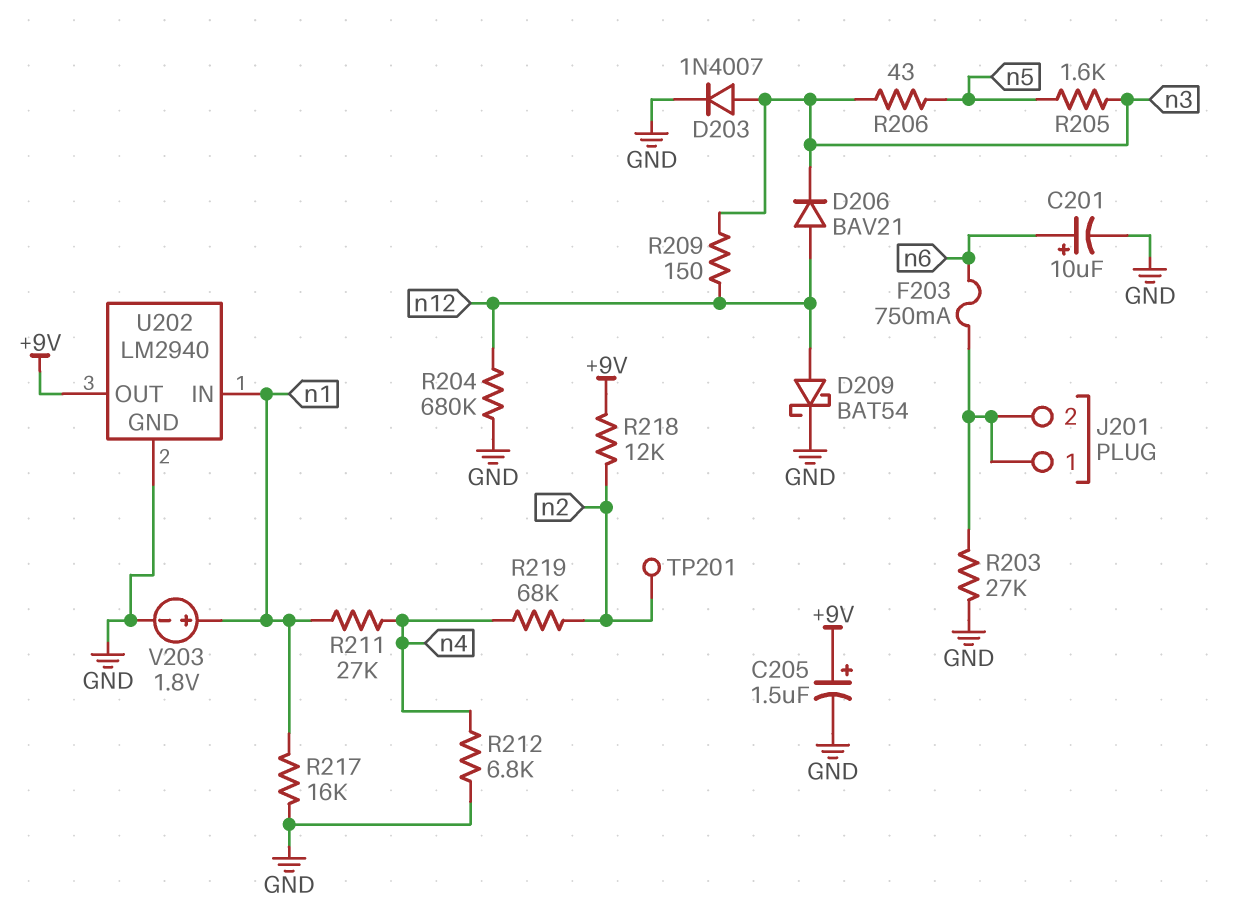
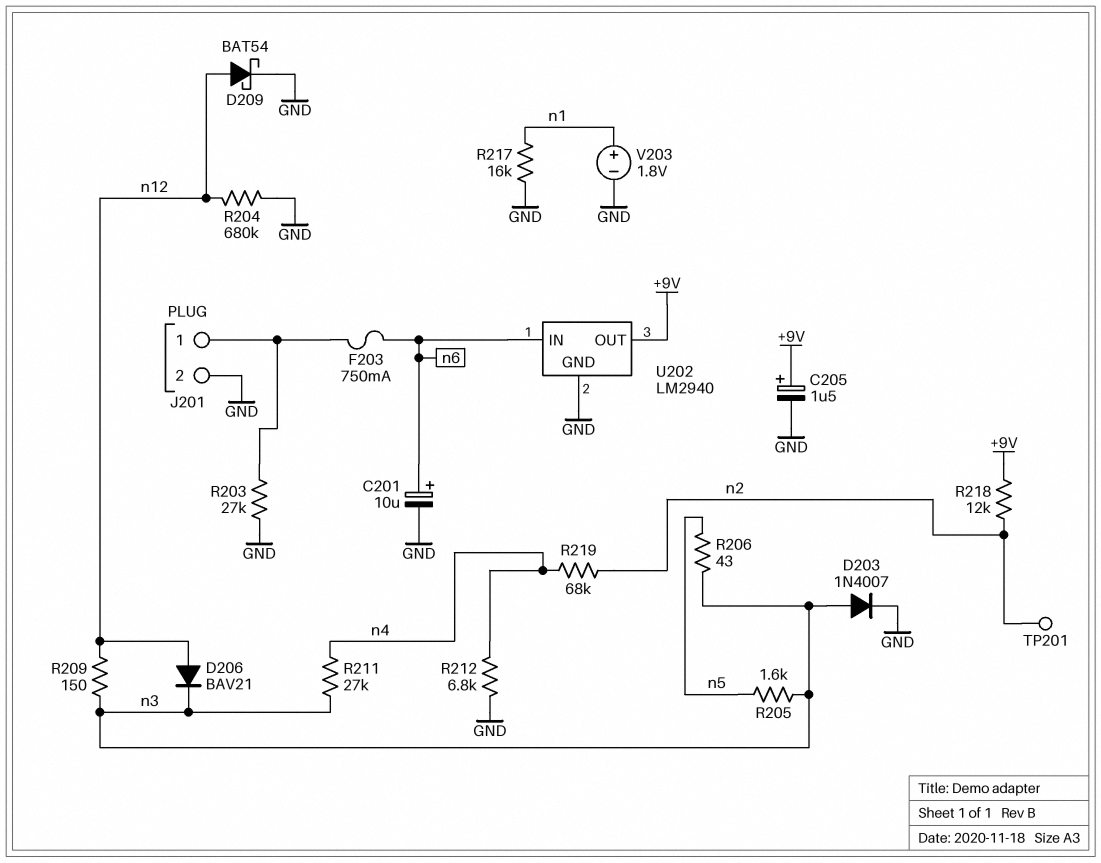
J201 pin 2: J201/1 -> GND
R211: 27k (n1, n4) -> 27k (n3, n4)
U202 pin IN: n1 -> n6

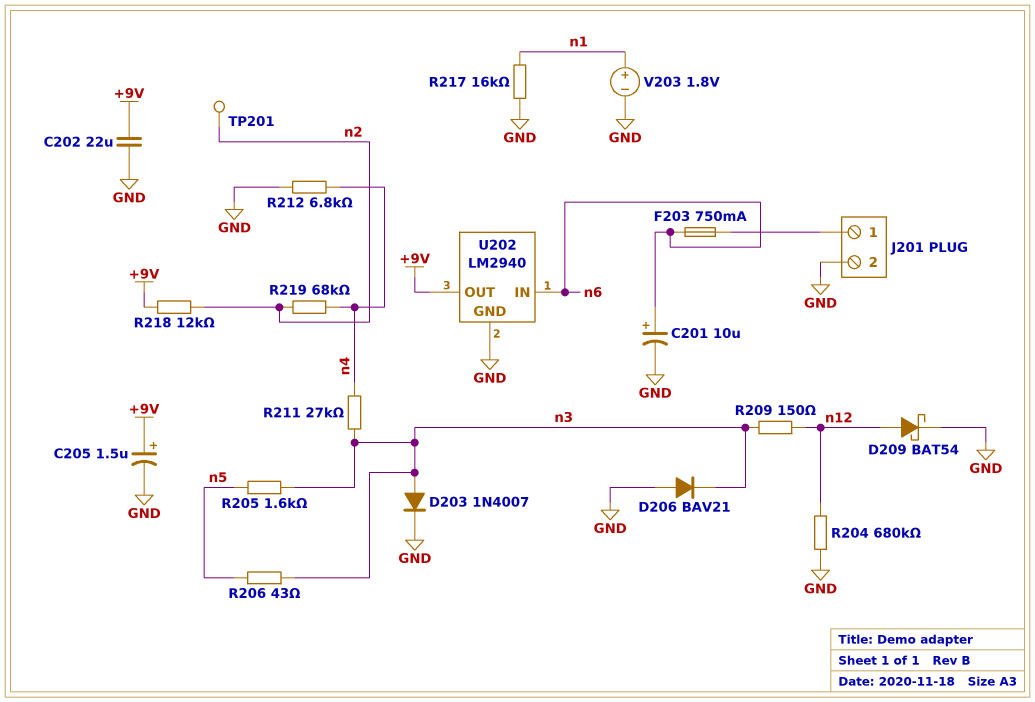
C202: none -> 22uF (+9V, GND)
D206: diode BAV21 (A n12, K n3) -> diode BAV21 (A GND, K n3)
R203: 27k (GND, J201/1) -> none

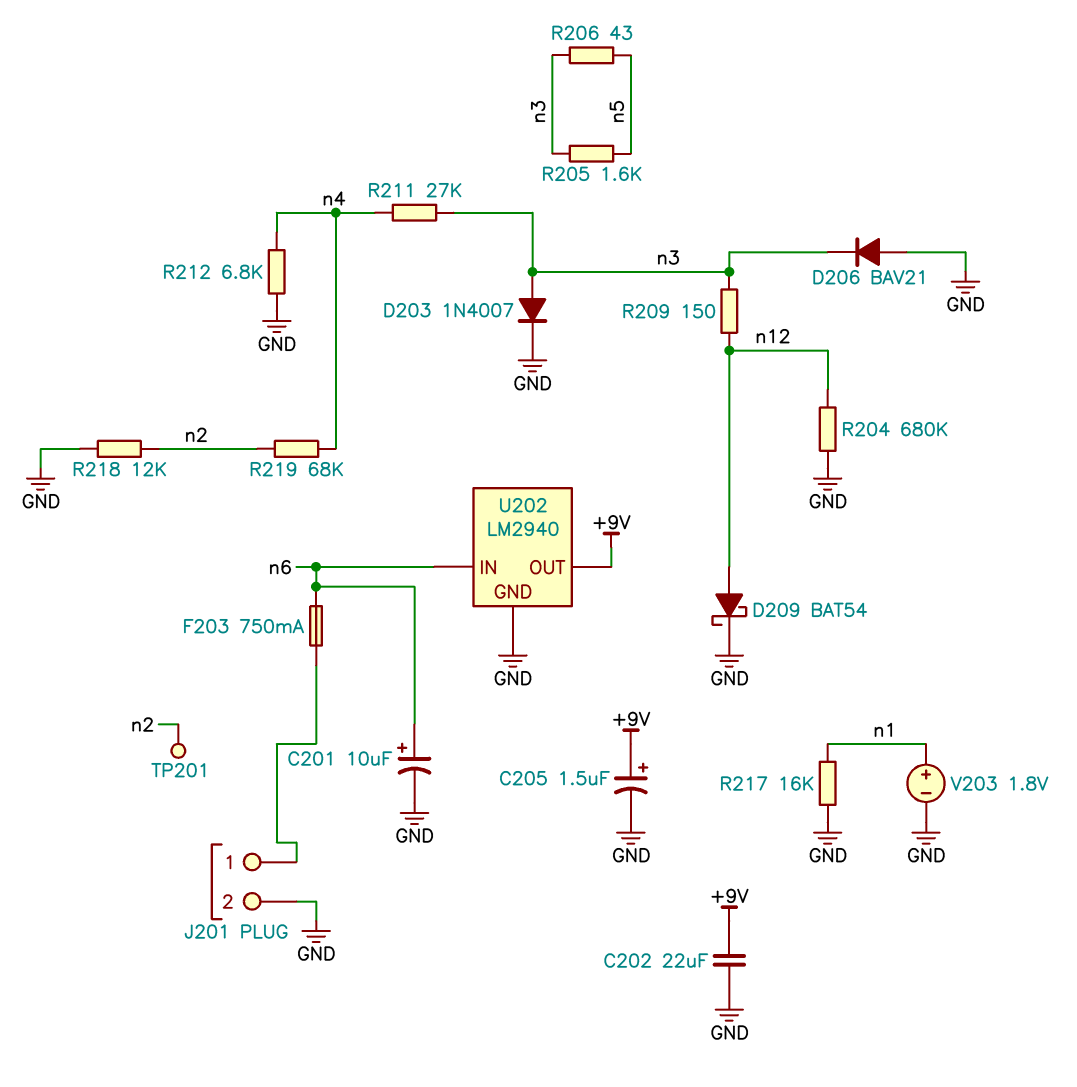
R218: 12k (+9V, n2) -> 12k (GND, n2)

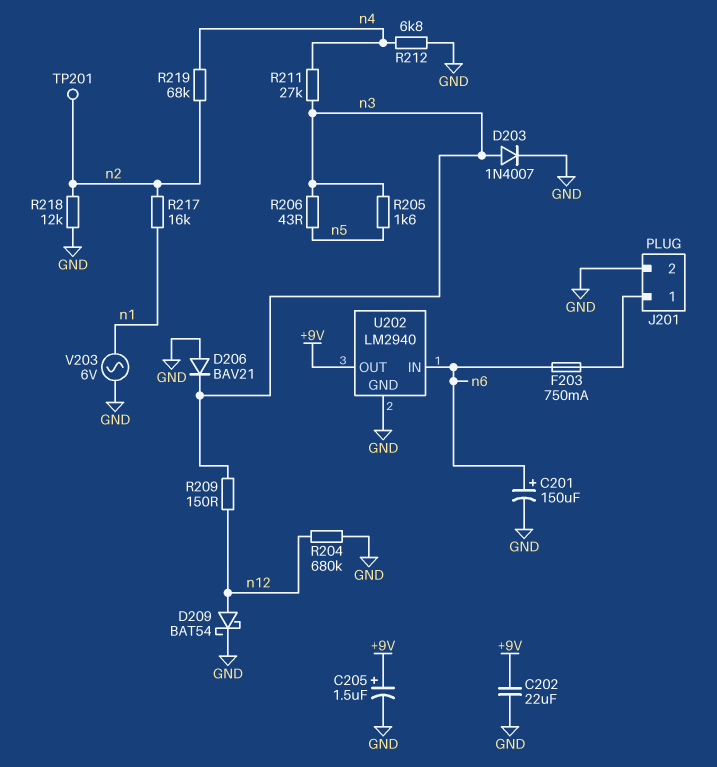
C201: 10uF (plus n6, minus GND) -> 150uF (plus n6, minus GND)
R217: 16k (GND, n1) -> 16k (n1, n2)
V203: 1.8V (plus n1, minus GND) -> AC 6V (GND, n1)

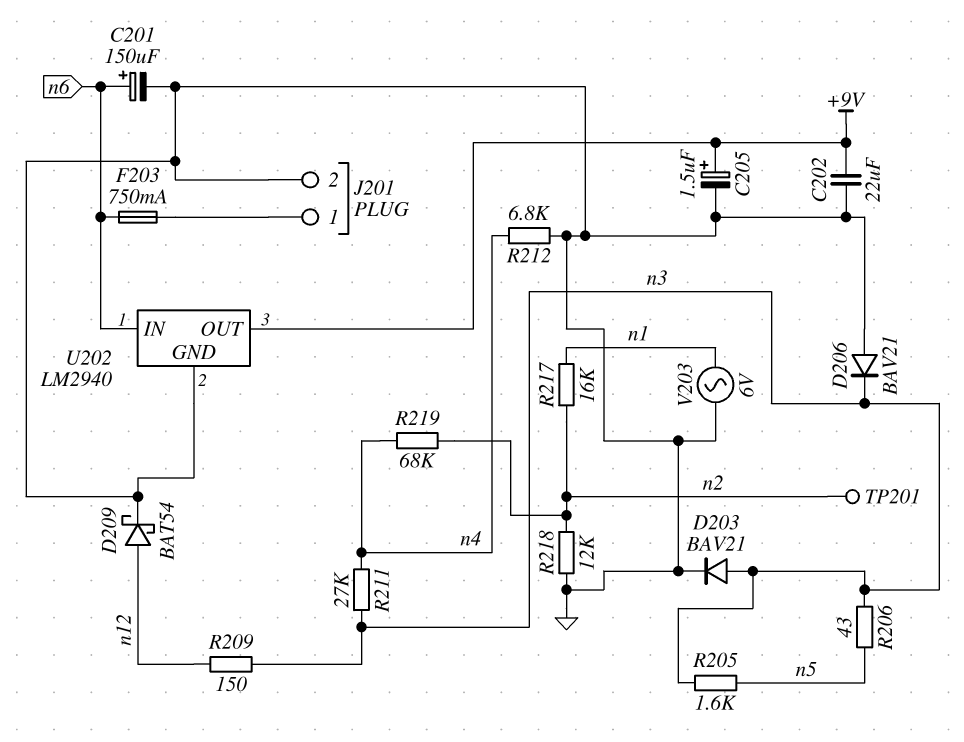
D203: diode 1N4007 (A n3, K GND) -> diode BAV21 (A n3, K GND)
R204: 680k (GND, n12) -> none

